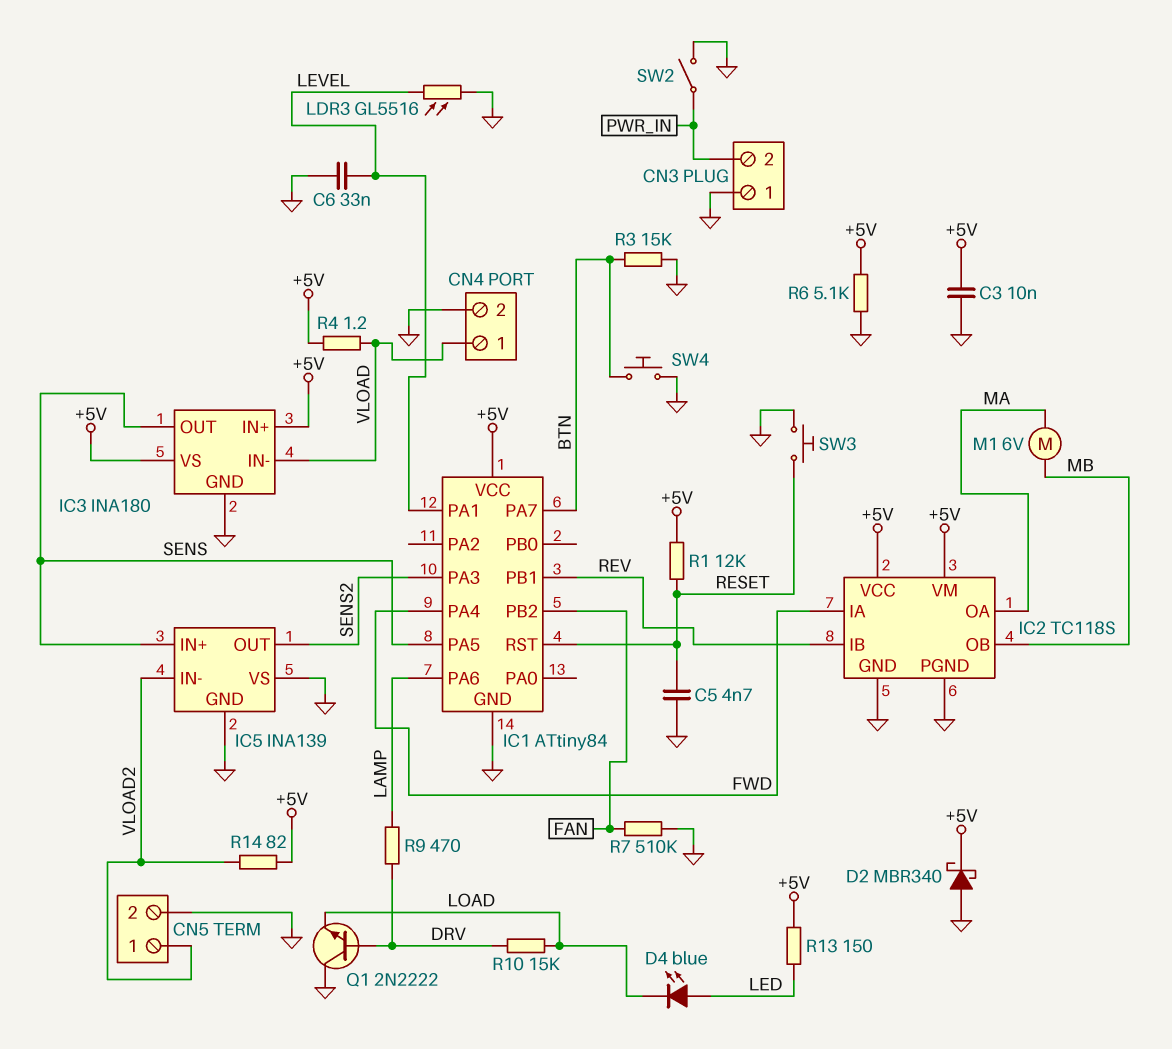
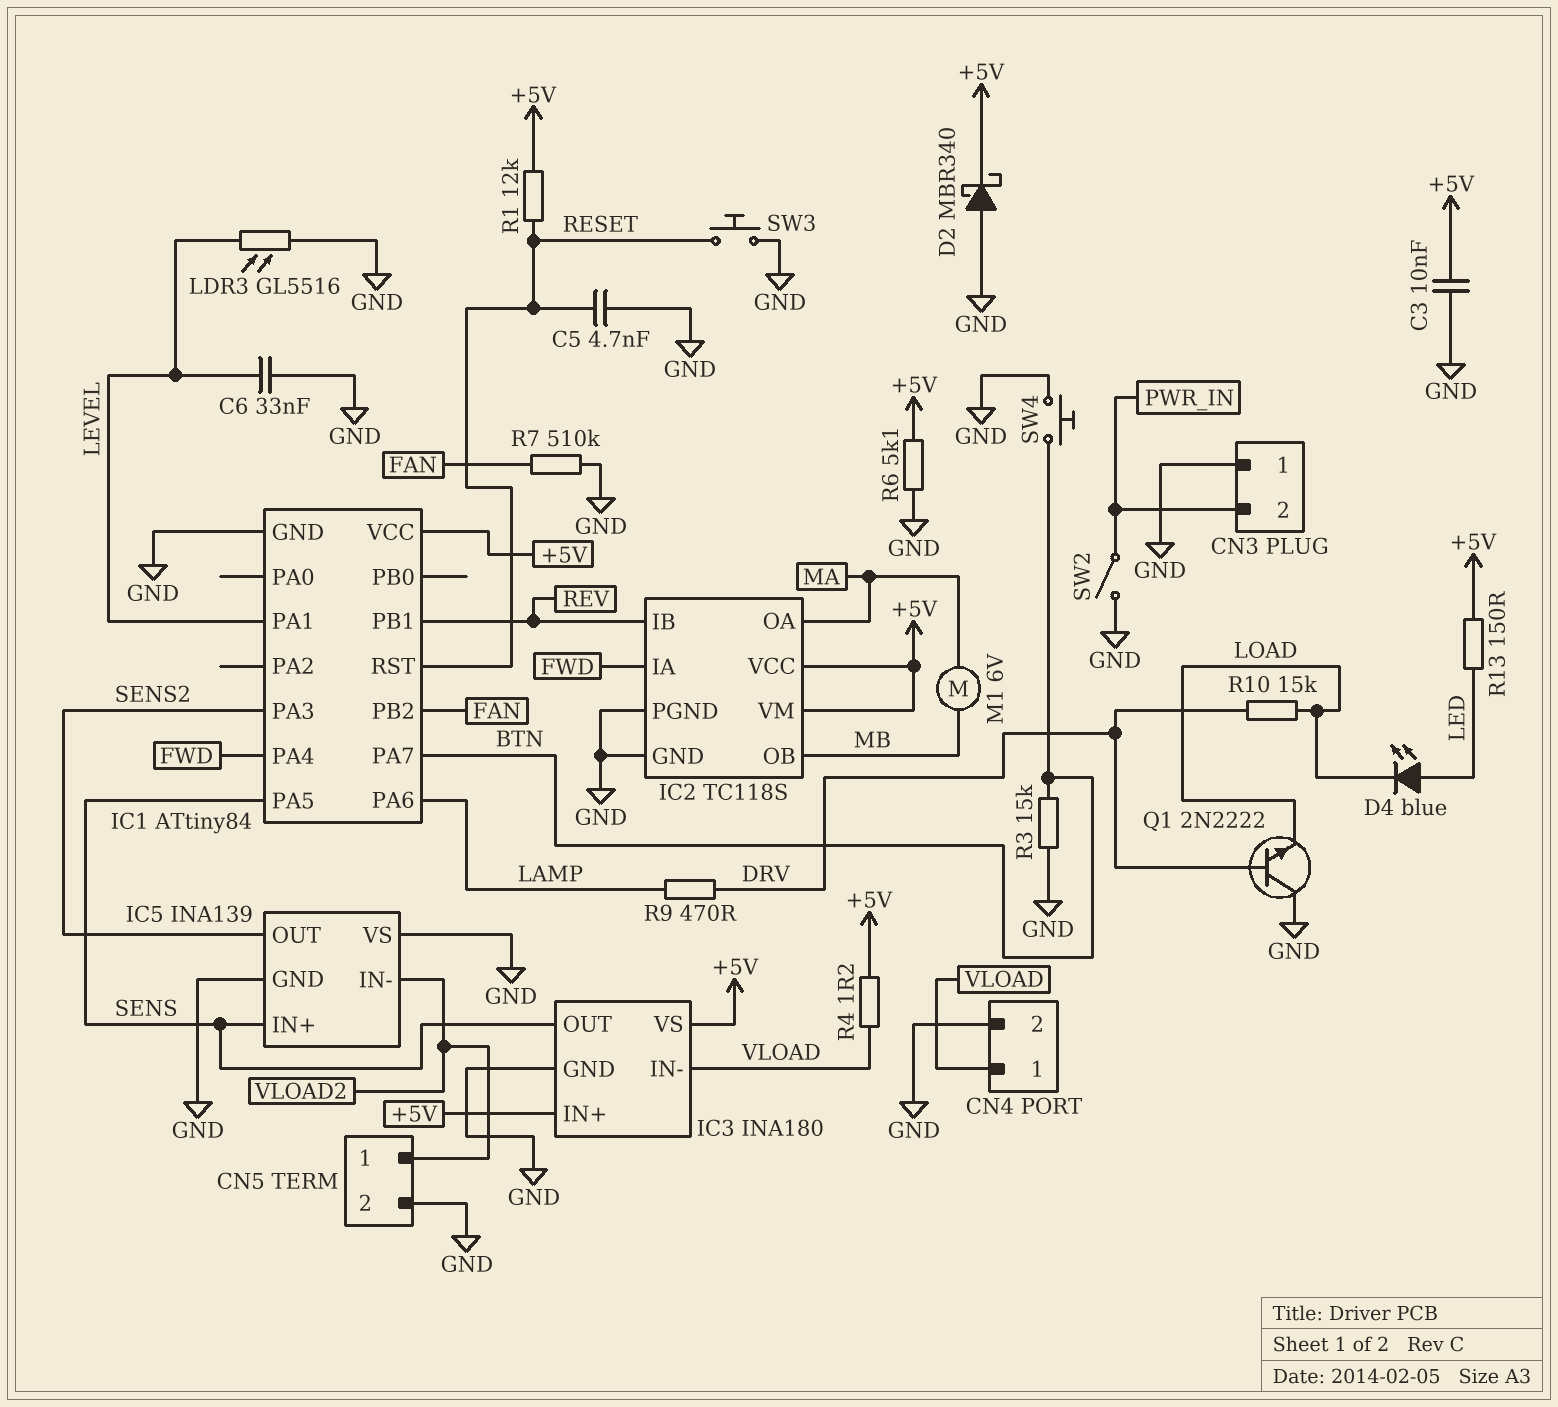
R14: 82 (+5V, VLOAD2) -> none

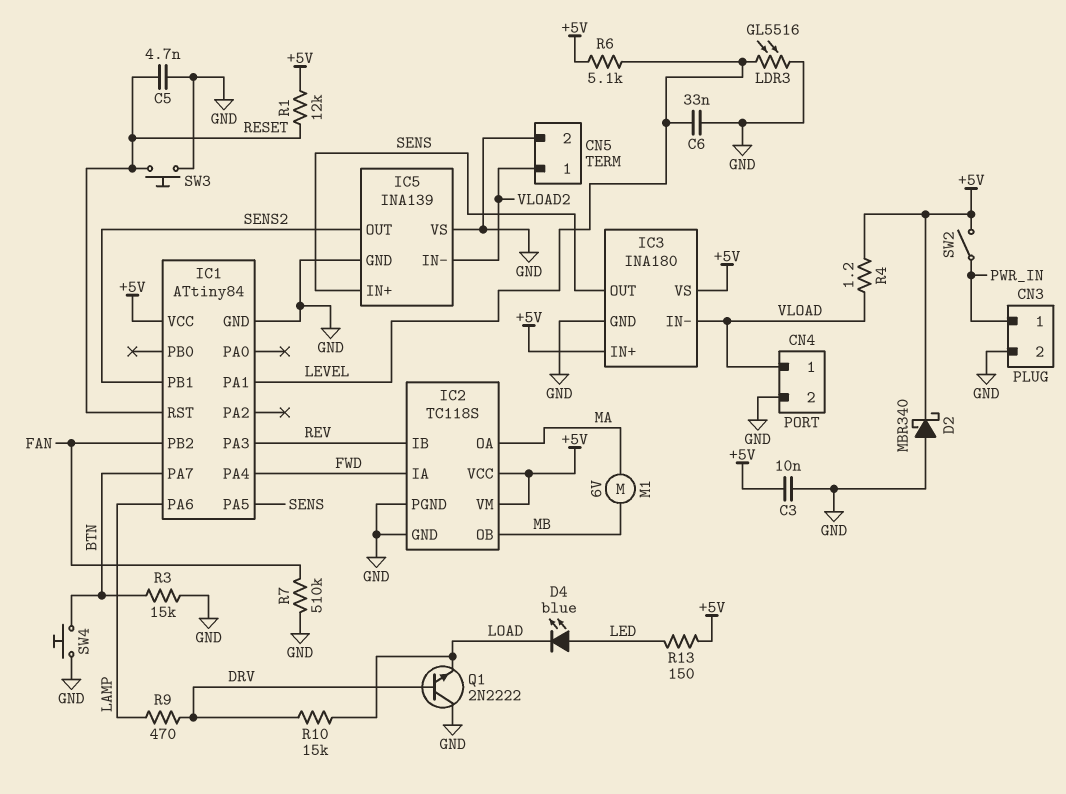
CN3 pin 1: GND -> PWR_IN
CN3 pin 2: PWR_IN -> GND
IC1 pin PA3: SENS2 -> REV
IC1 pin PB1: REV -> SENS2
R6: 5.1k (+5V, GND) -> 5.1k (+5V, LEVEL)
SW2: switch (GND, PWR_IN) -> switch (+5V, PWR_IN)

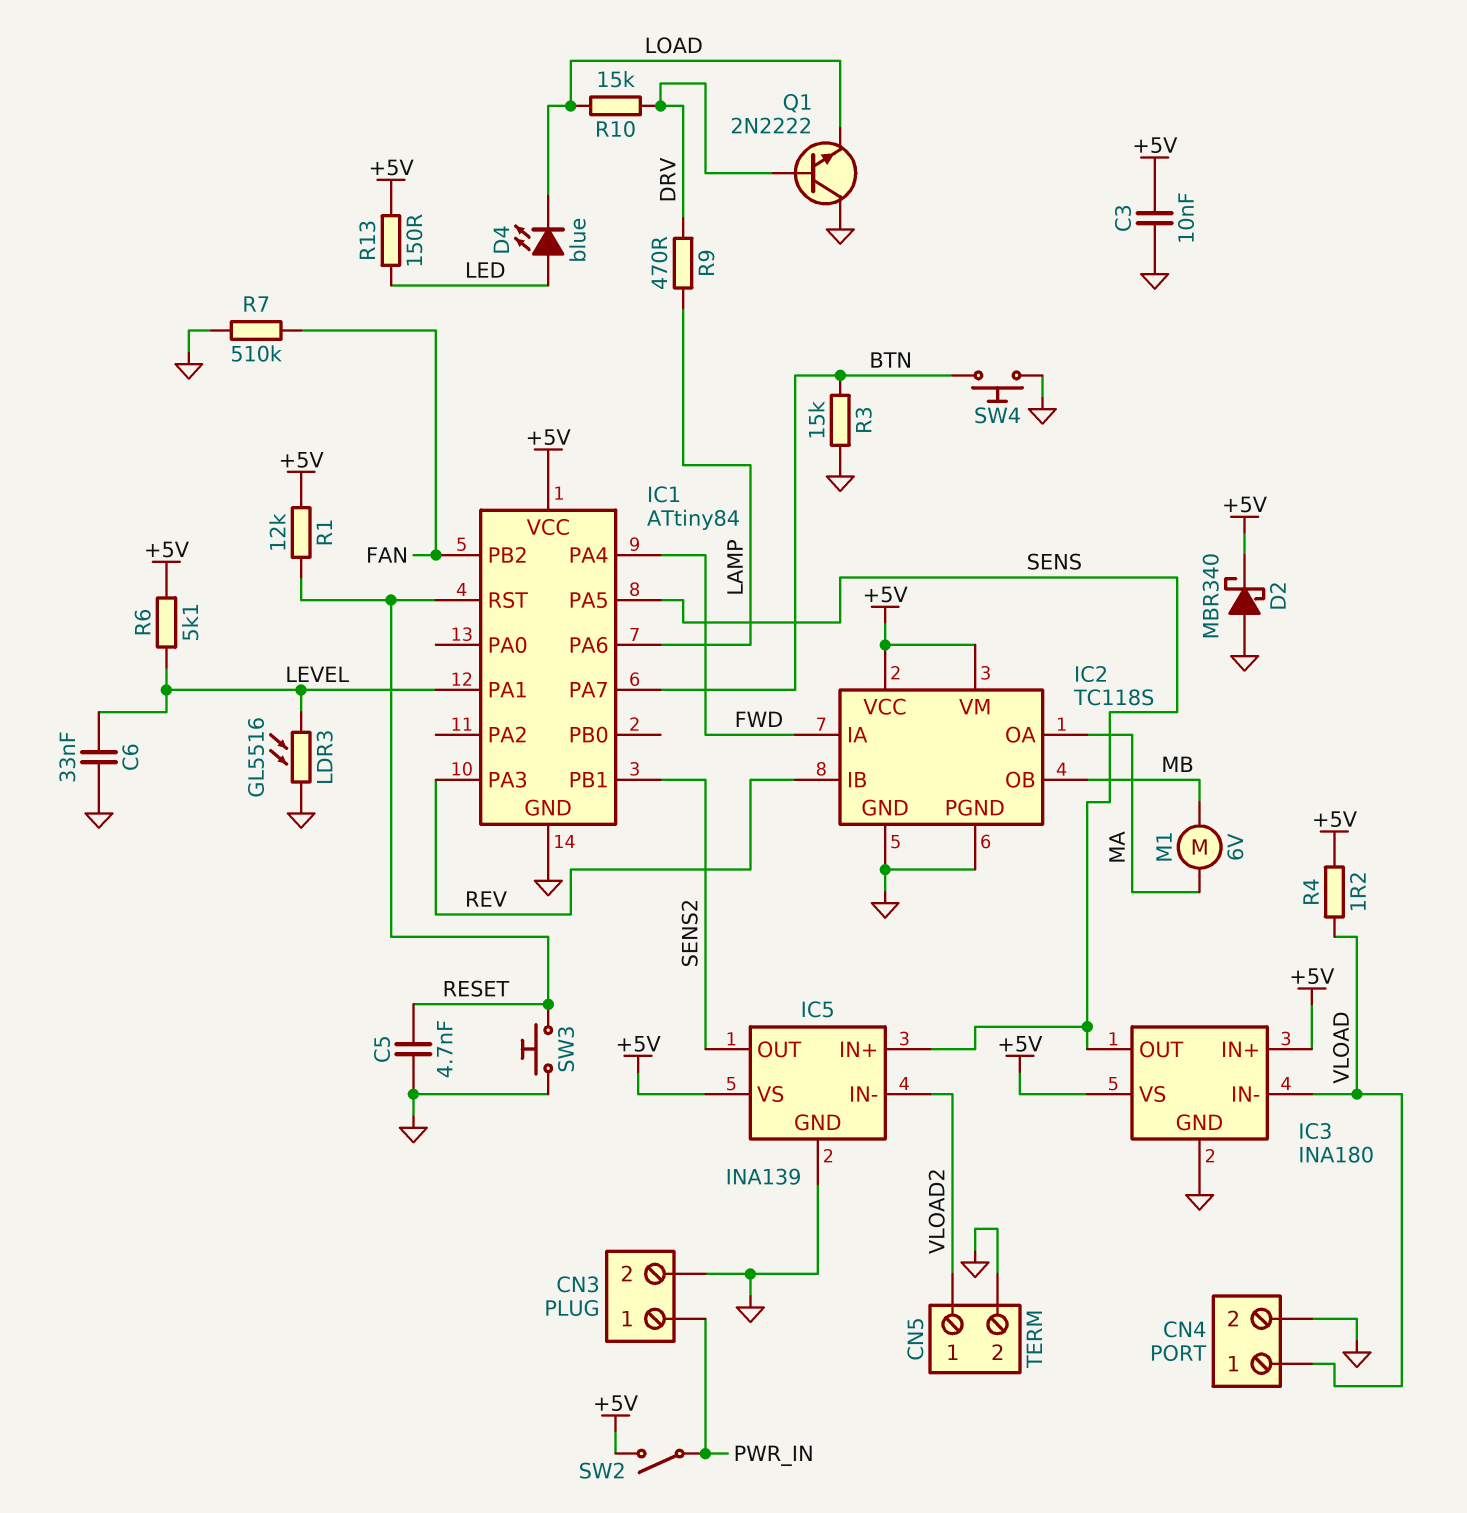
IC5 pin VS: GND -> +5V

